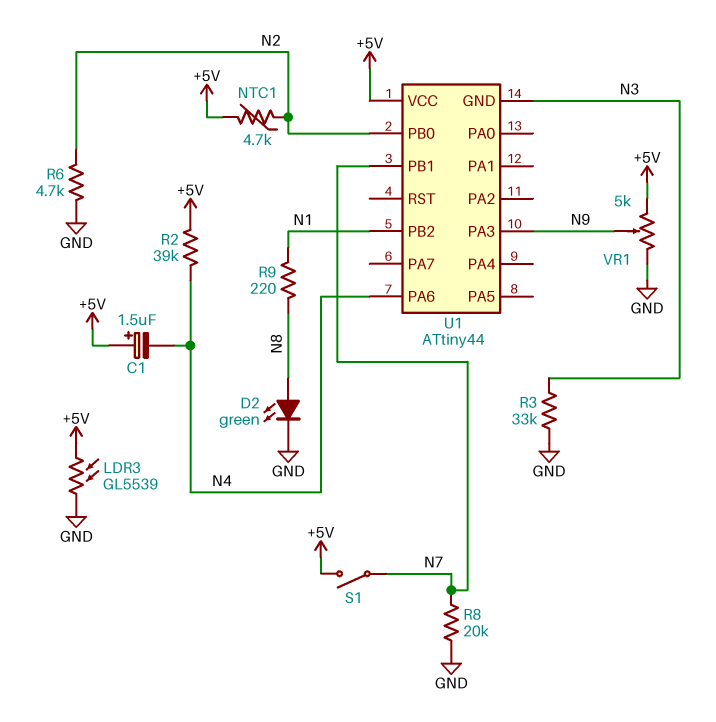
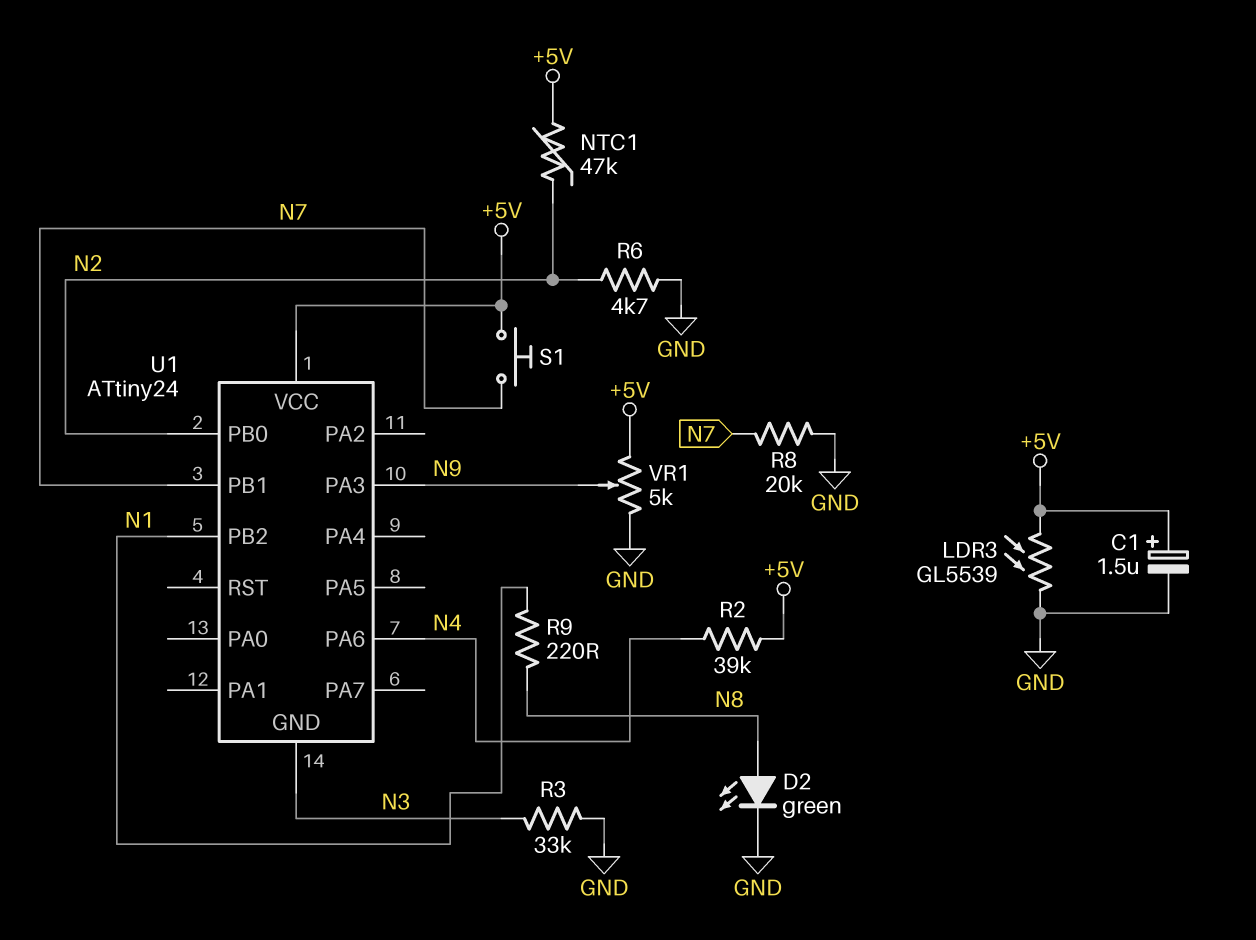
C1: 1.5uF (plus +5V, minus N4) -> 1.5uF (plus +5V, minus GND)
NTC1: 4.7k (+5V, N2) -> 47k (+5V, N2)
S1: switch (+5V, N7) -> button (+5V, N7)
U1: ATtiny44 -> ATtiny24

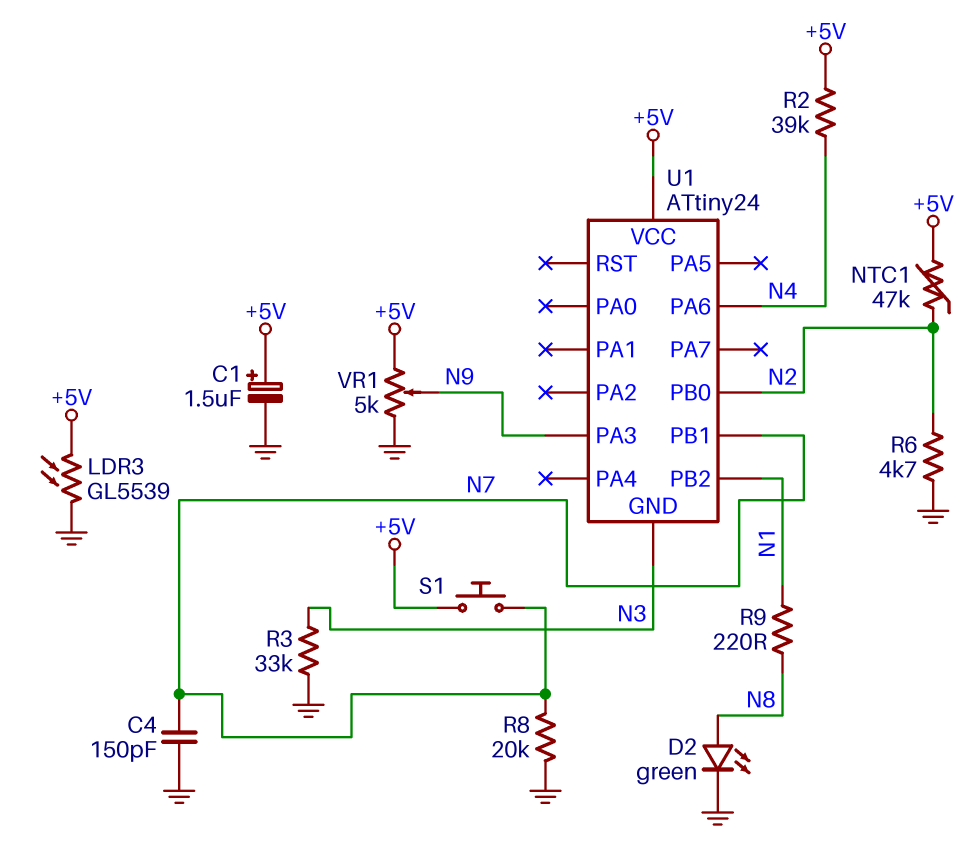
C4: none -> 150pF (GND, N7)

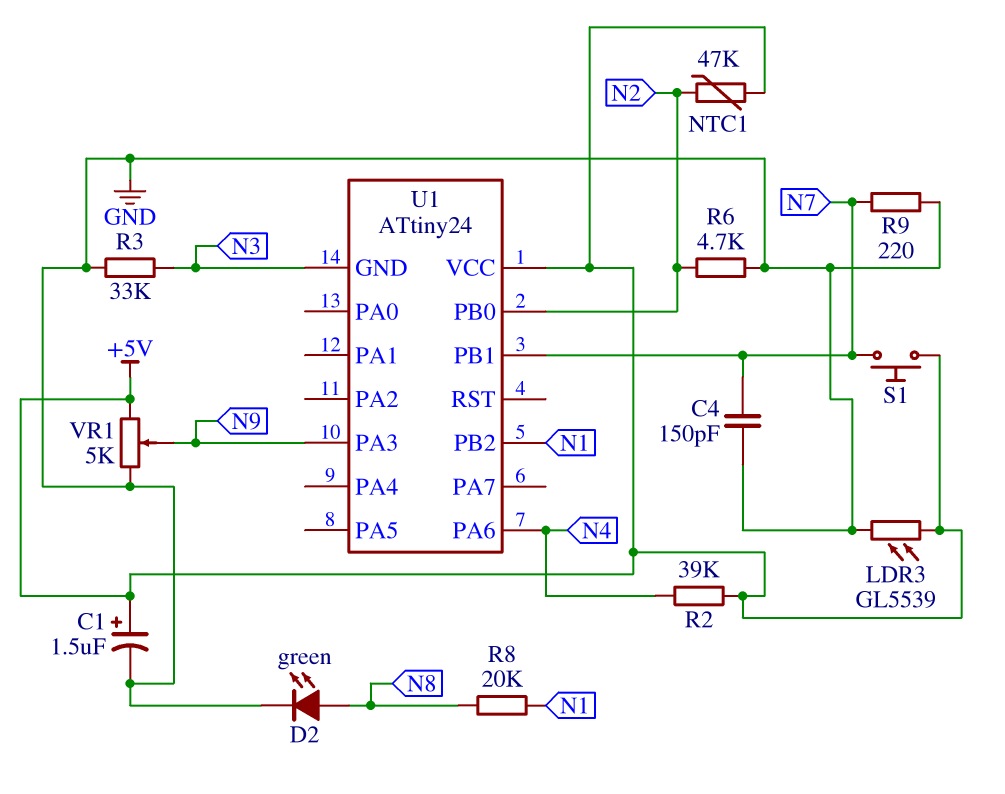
R8: 20k (GND, N7) -> 20k (N1, N8)
R9: 220 (N1, N8) -> 220 (GND, N7)

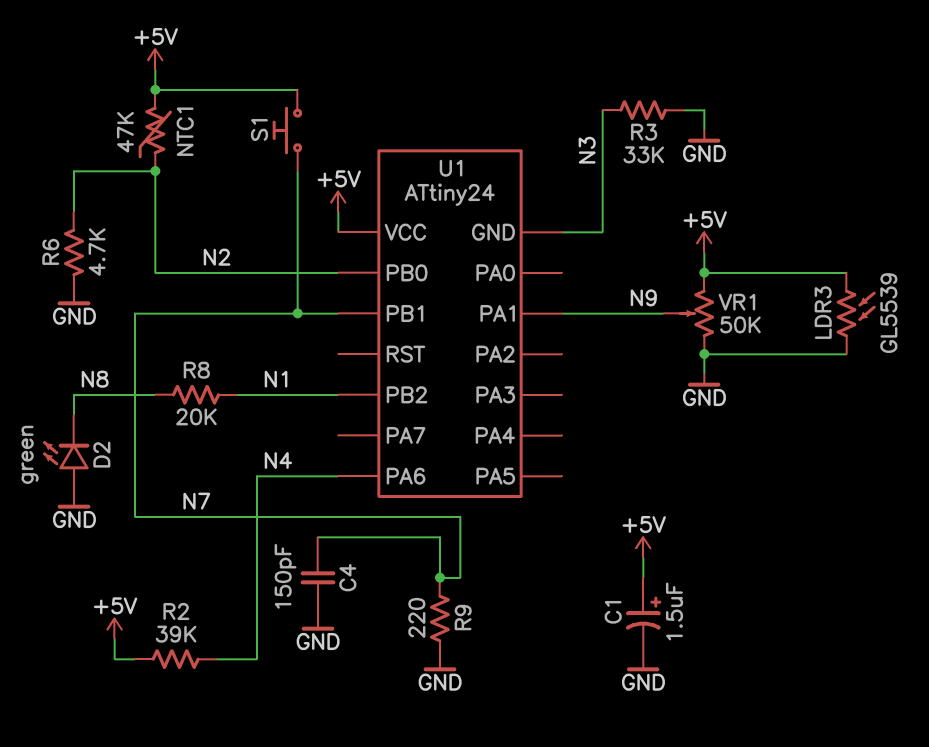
D2: LED green (A N8, K GND) -> LED green (A GND, K N8)
U1 pin PA1: none -> N9
U1 pin PA3: N9 -> none
VR1: 5k (+5V, GND, wiper N9) -> 50k (+5V, GND, wiper N9)

